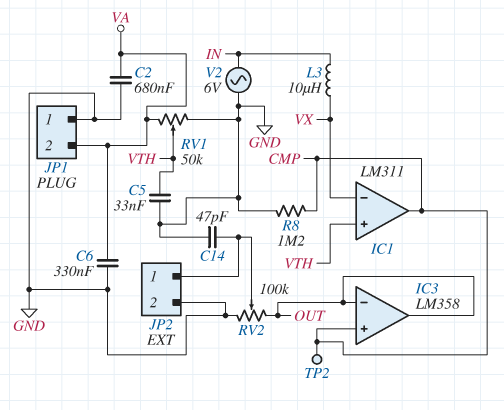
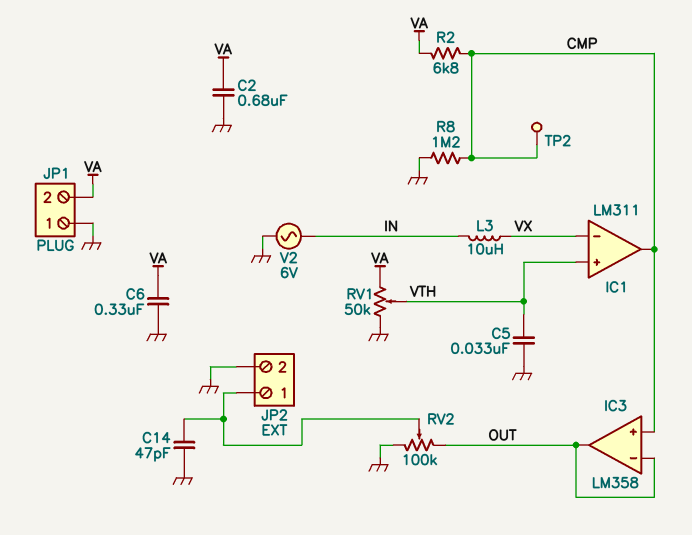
R2: none -> 6.8k (CMP, VA)

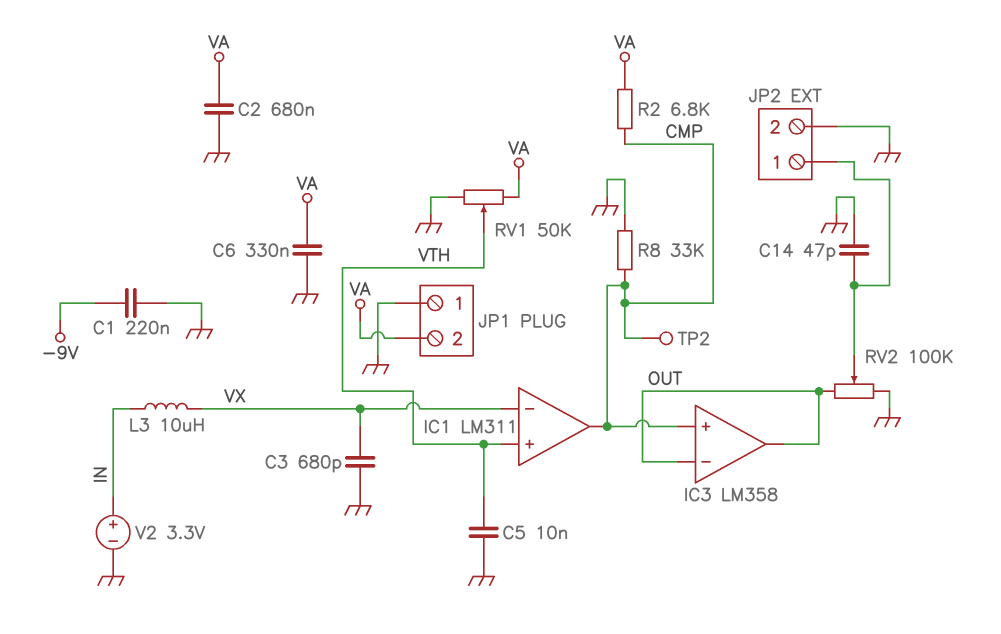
C1: none -> 220nF (-9V, GND)
C3: none -> 680pF (GND, VX)
C5: 33nF (GND, VTH) -> 10nF (GND, VTH)
R8: 1.2M (CMP, GND) -> 33k (CMP, GND)
V2: AC 6V (GND, IN) -> 3.3V (plus IN, minus GND)

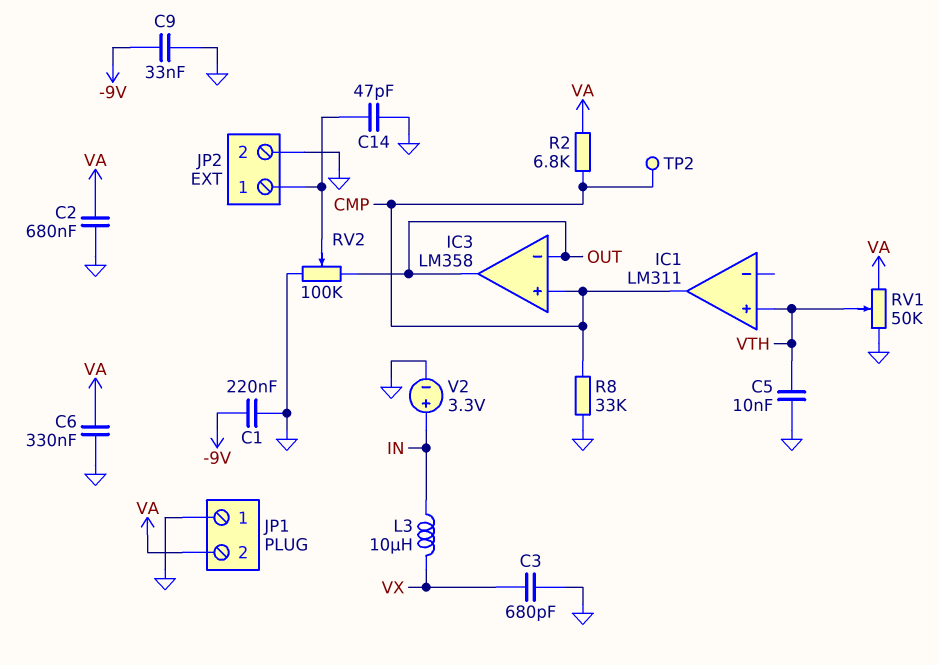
C9: none -> 33nF (-9V, GND)
IC1 pin in-: VX -> none

